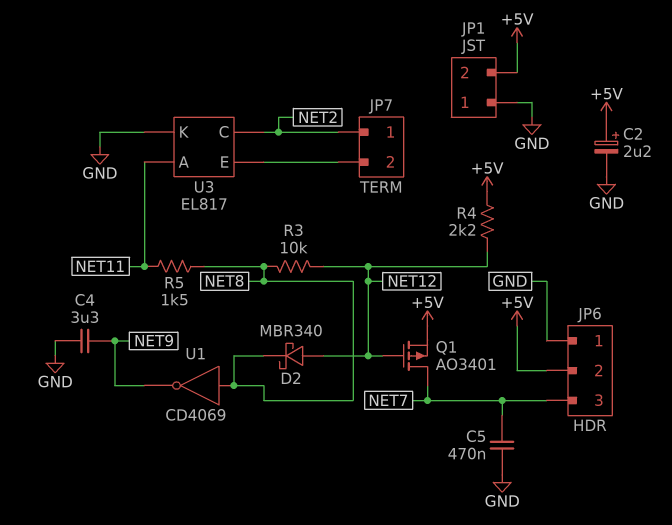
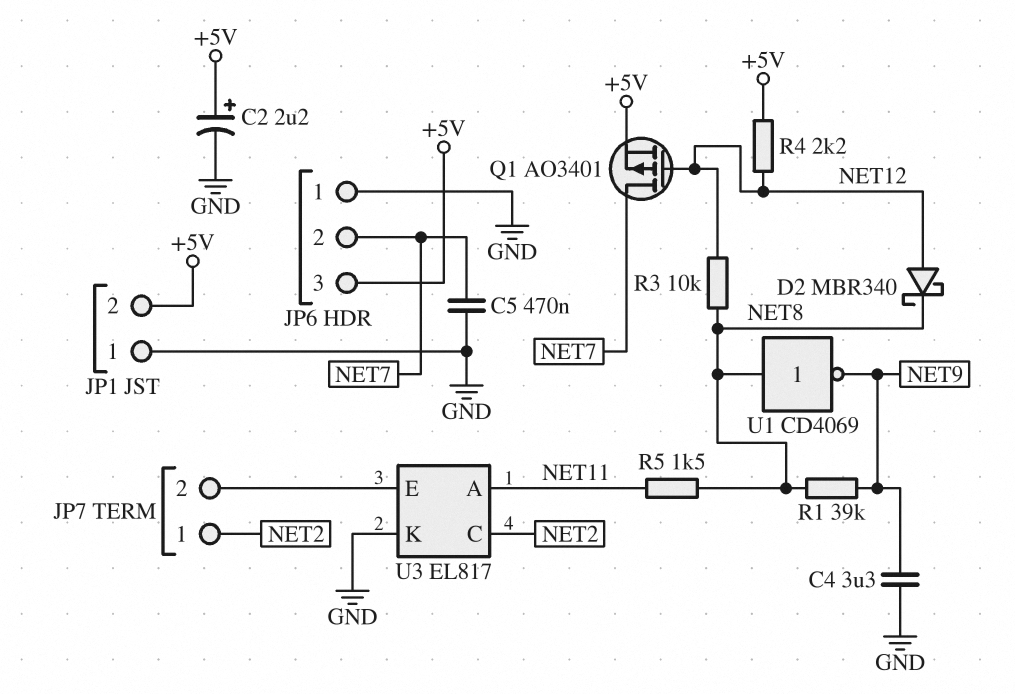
JP6 pin 2: +5V -> NET7
JP6 pin 3: NET7 -> +5V
R1: none -> 39k (NET8, NET9)

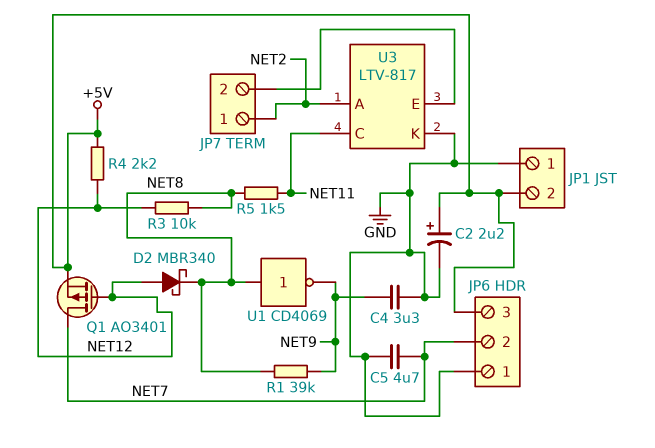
C5: 470nF (GND, NET7) -> 4.7uF (GND, NET7)
U3: EL817 -> LTV-817
U3 pin A: NET11 -> NET2
U3 pin C: NET2 -> NET11

